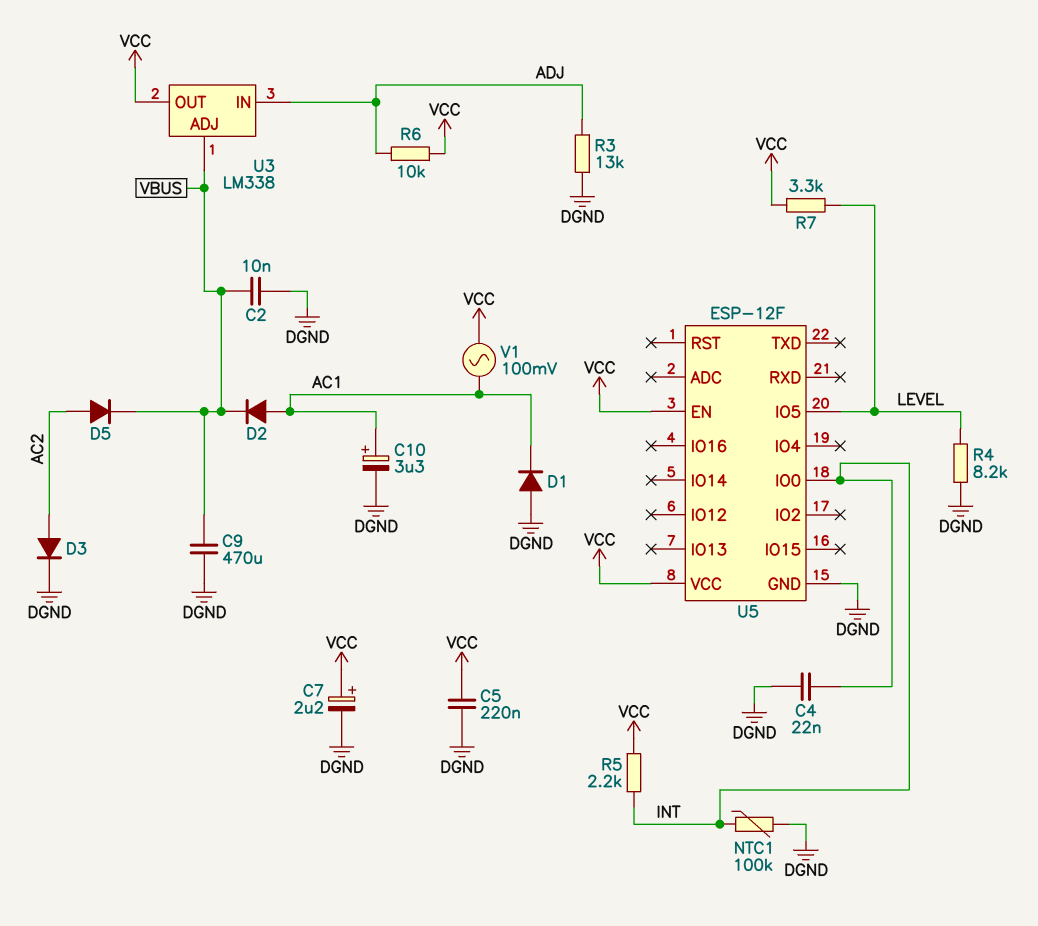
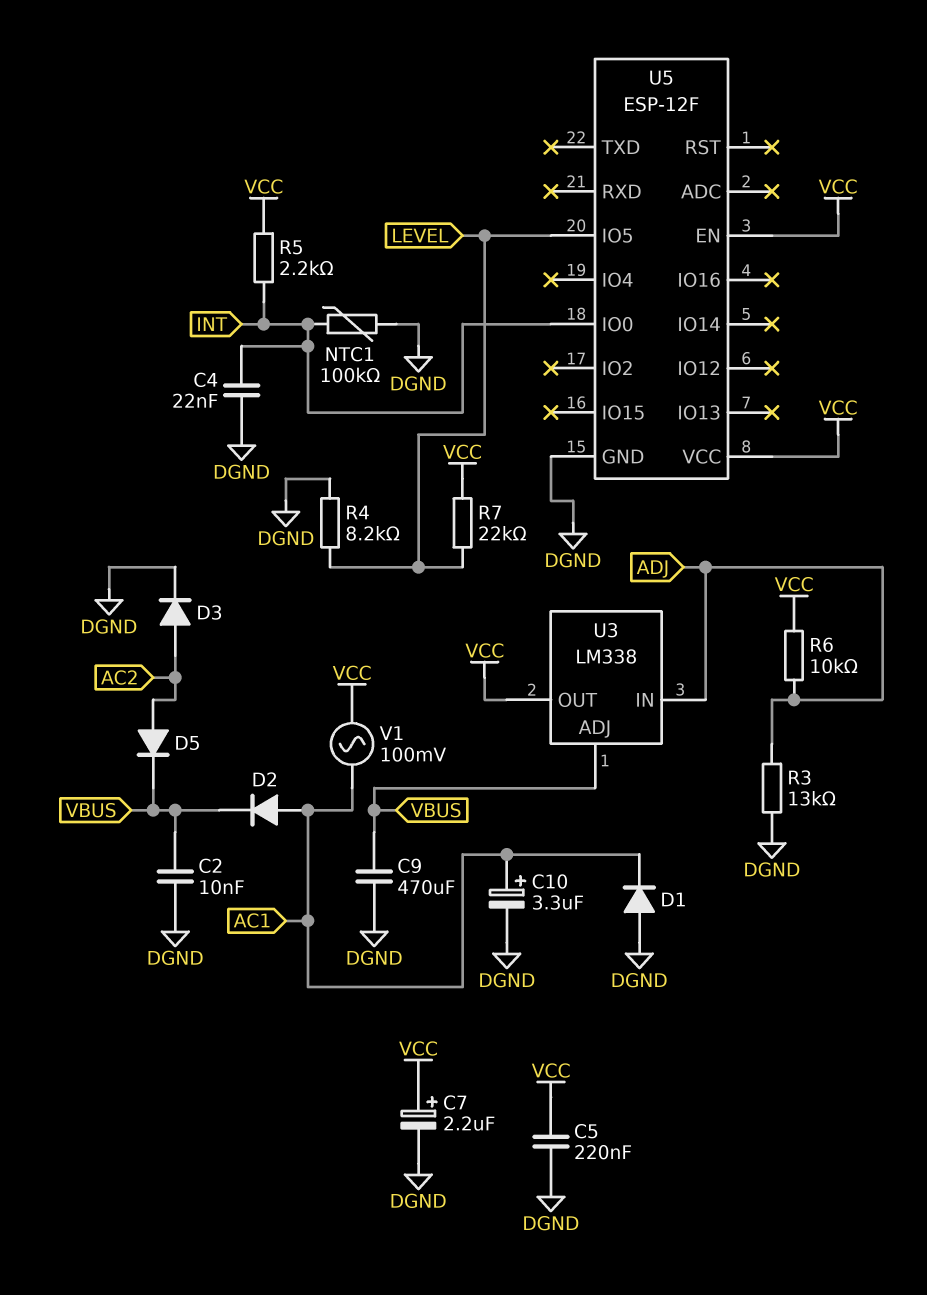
R7: 3.3k (LEVEL, VCC) -> 22k (LEVEL, VCC)

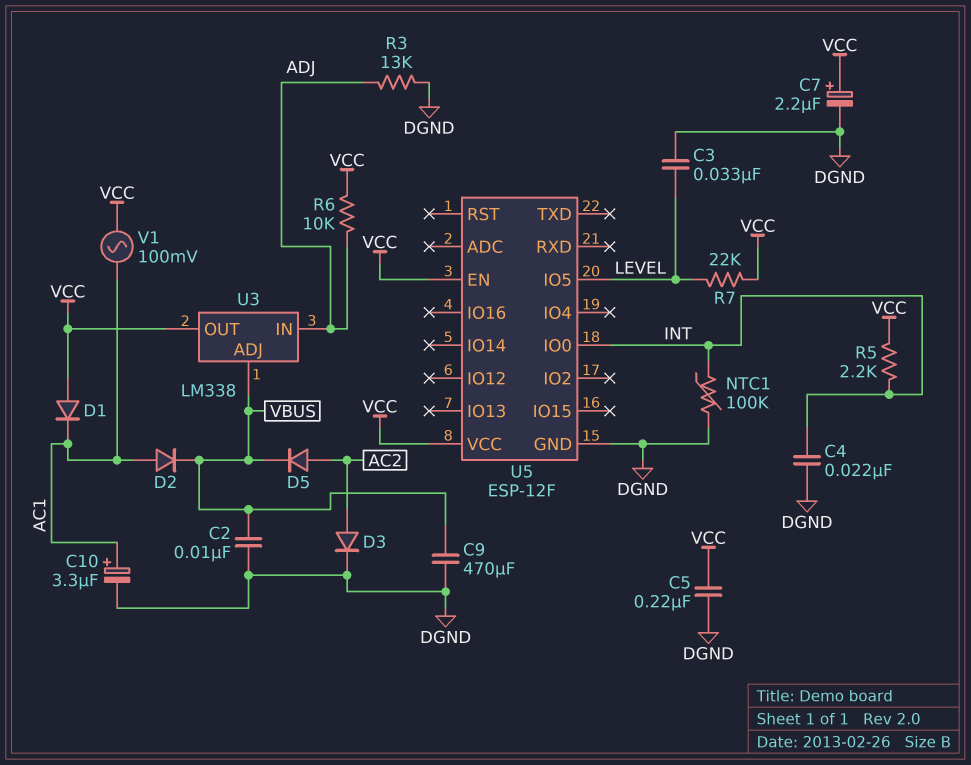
C3: none -> 33nF (DGND, LEVEL)
D1: diode (A DGND, K AC1) -> diode (A VCC, K AC1)
R4: 8.2k (DGND, LEVEL) -> none

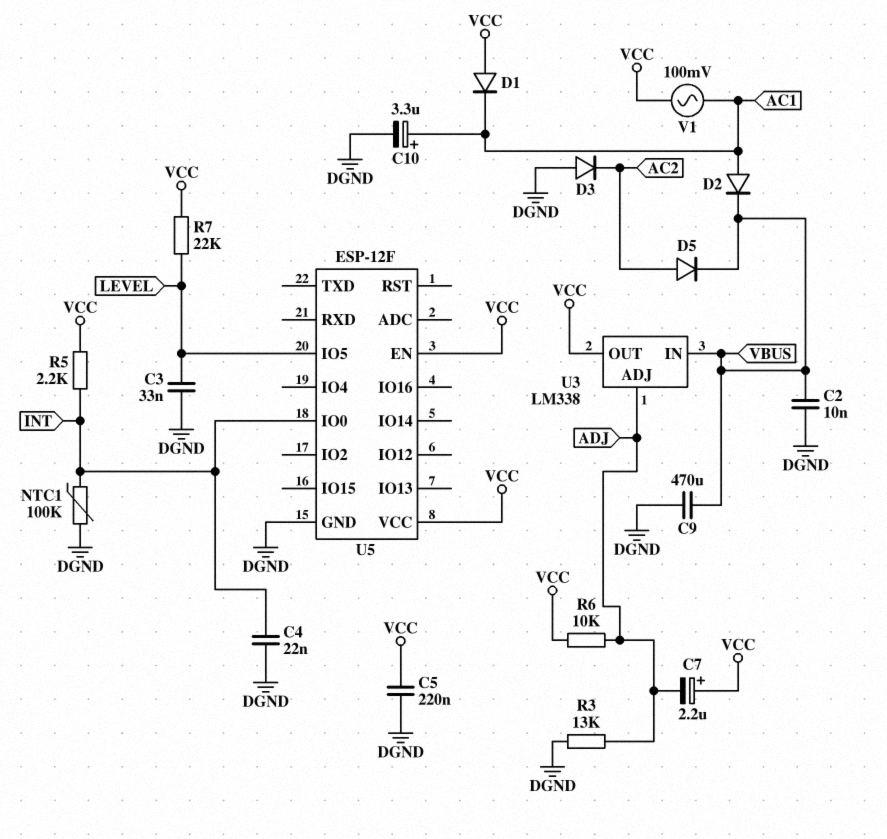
C7: 2.2uF (plus VCC, minus DGND) -> 2.2uF (plus VCC, minus ADJ)
D3: diode (A AC2, K DGND) -> diode (A DGND, K AC2)
U3 pin ADJ: VBUS -> ADJ
U3 pin IN: ADJ -> VBUS

